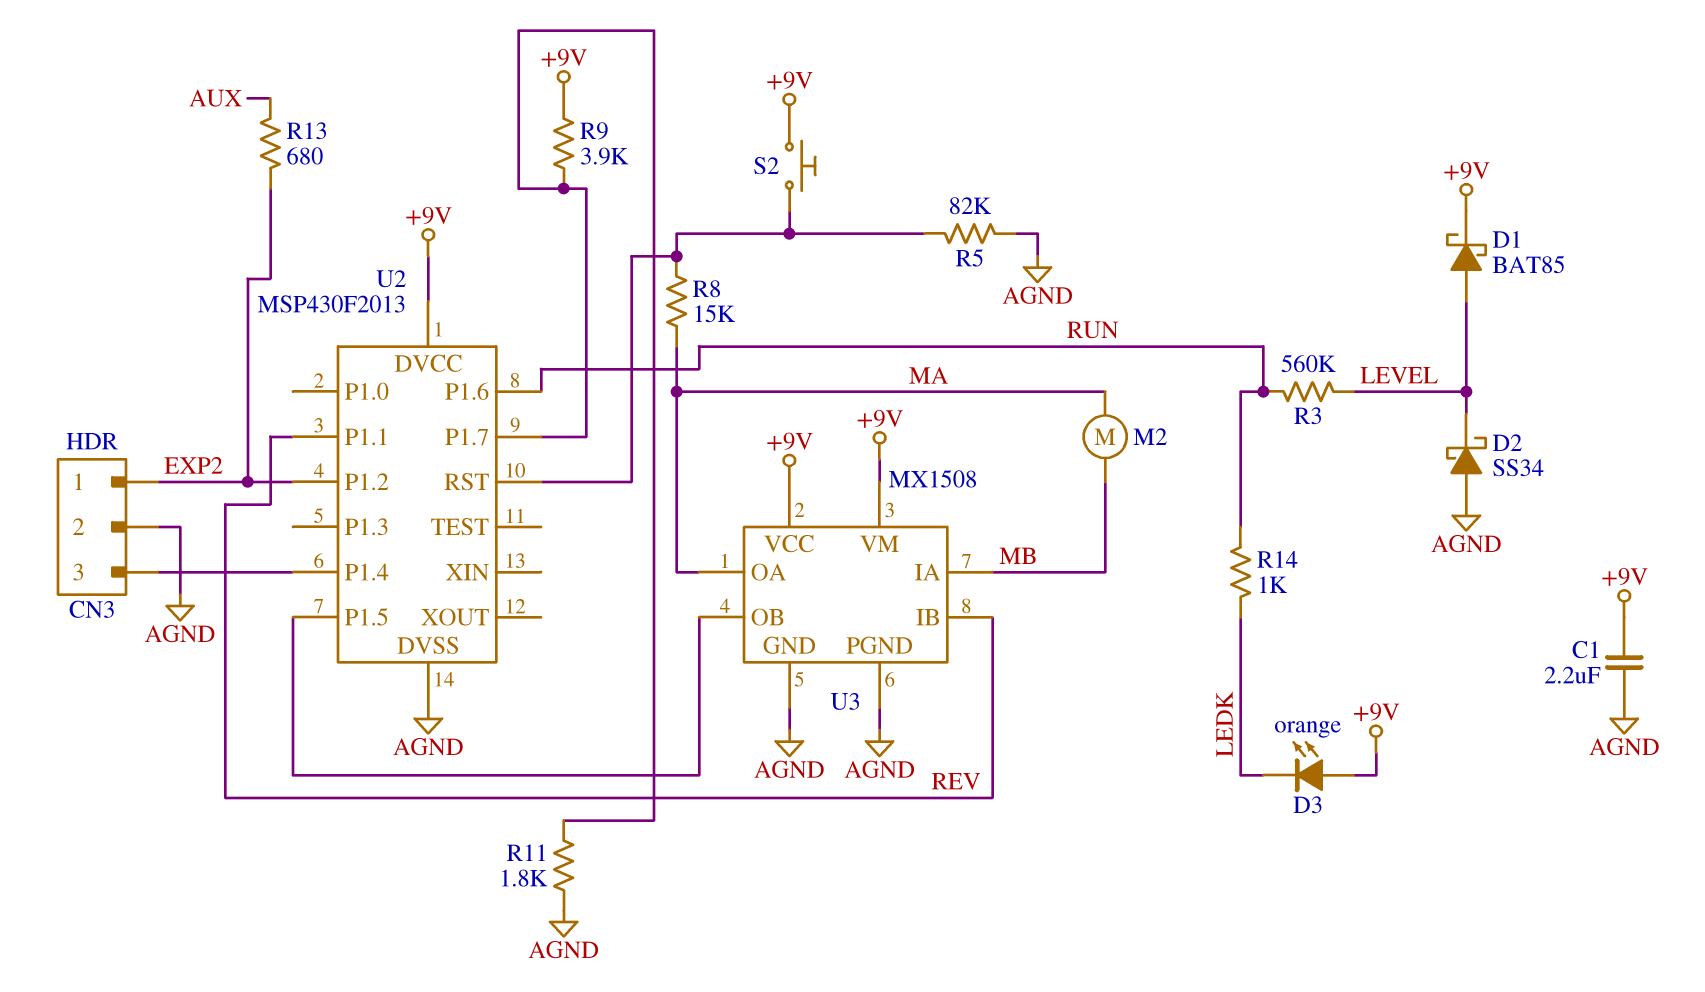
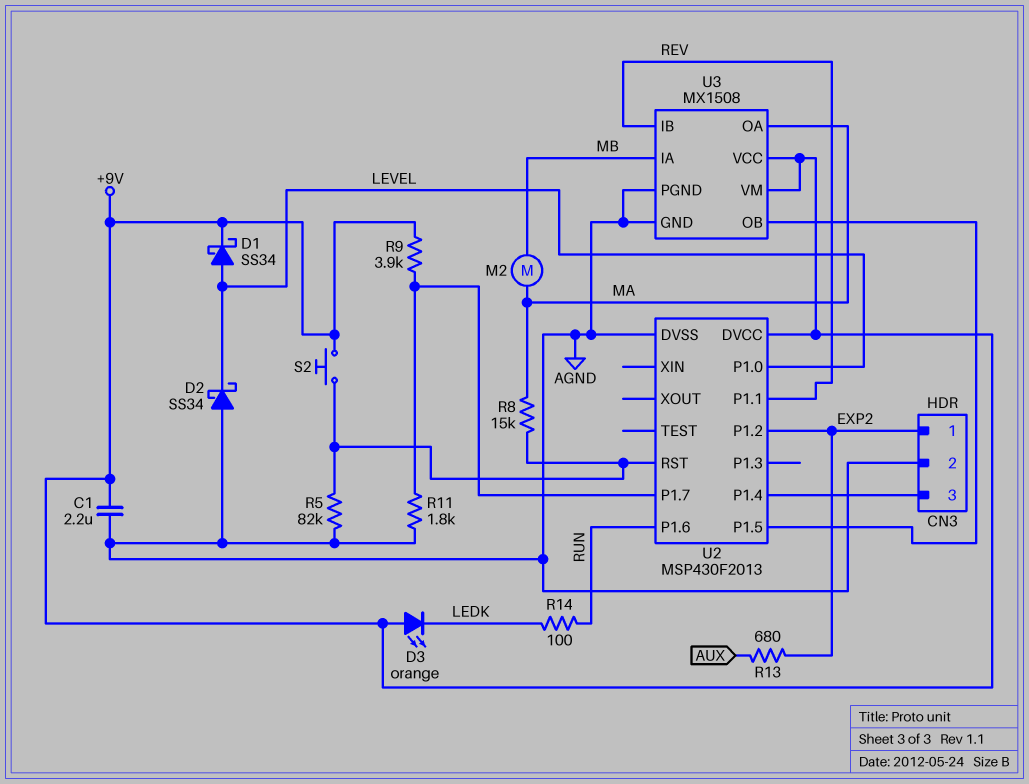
D1: schottky BAT85 (A LEVEL, K +9V) -> schottky SS34 (A LEVEL, K +9V)
R3: 560k (LEVEL, RUN) -> none
R14: 1k (LEDK, RUN) -> 100 (LEDK, RUN)
U2 pin P1.0: none -> LEVEL

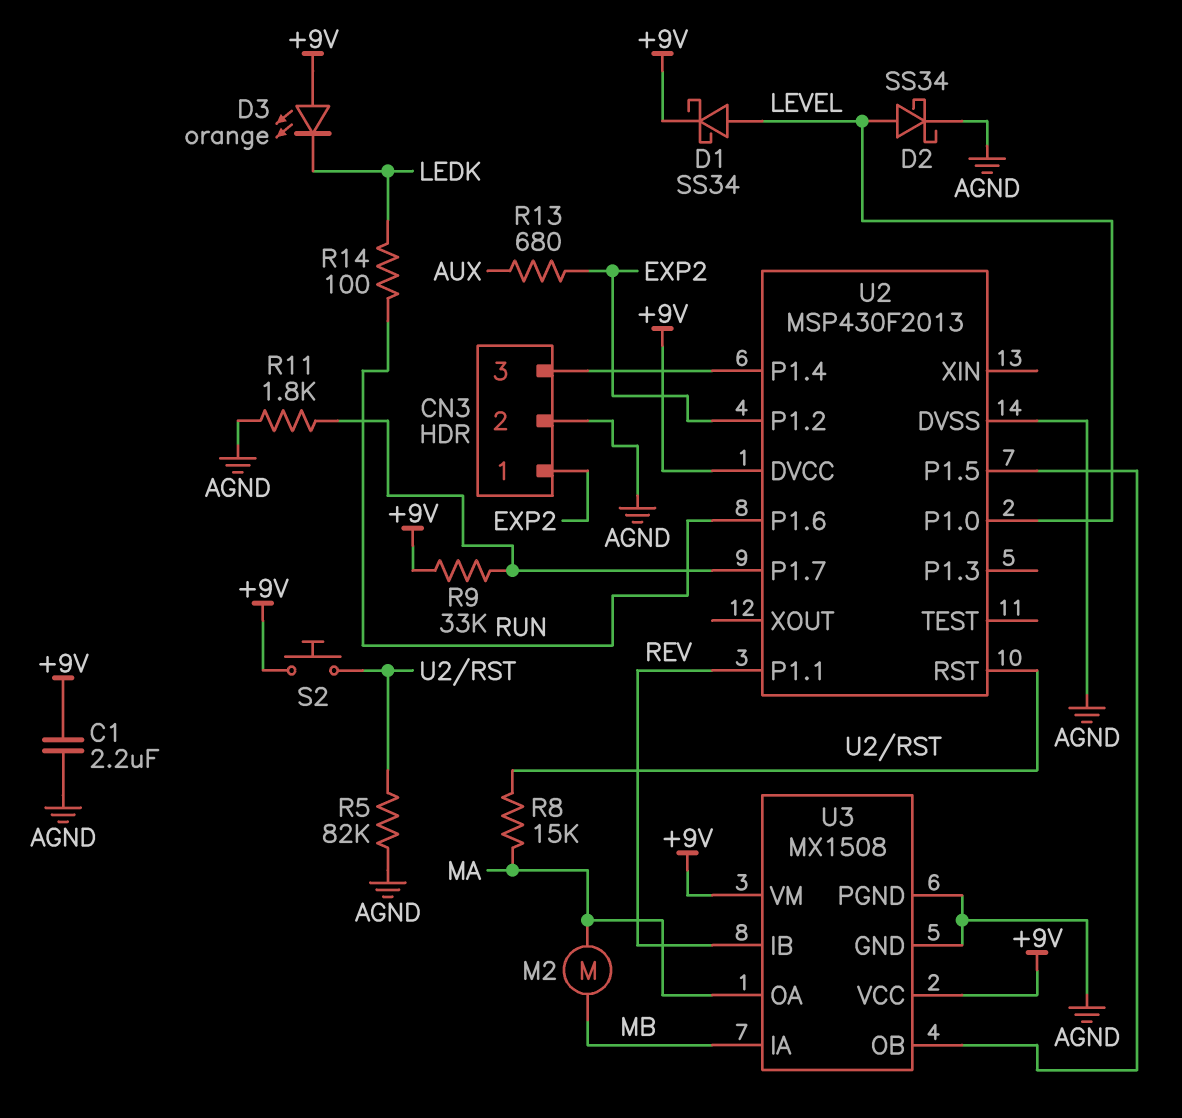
D2: schottky SS34 (A AGND, K LEVEL) -> schottky SS34 (A LEVEL, K AGND)
R9: 3.9k (+9V, U2/P1.7) -> 33k (+9V, U2/P1.7)

